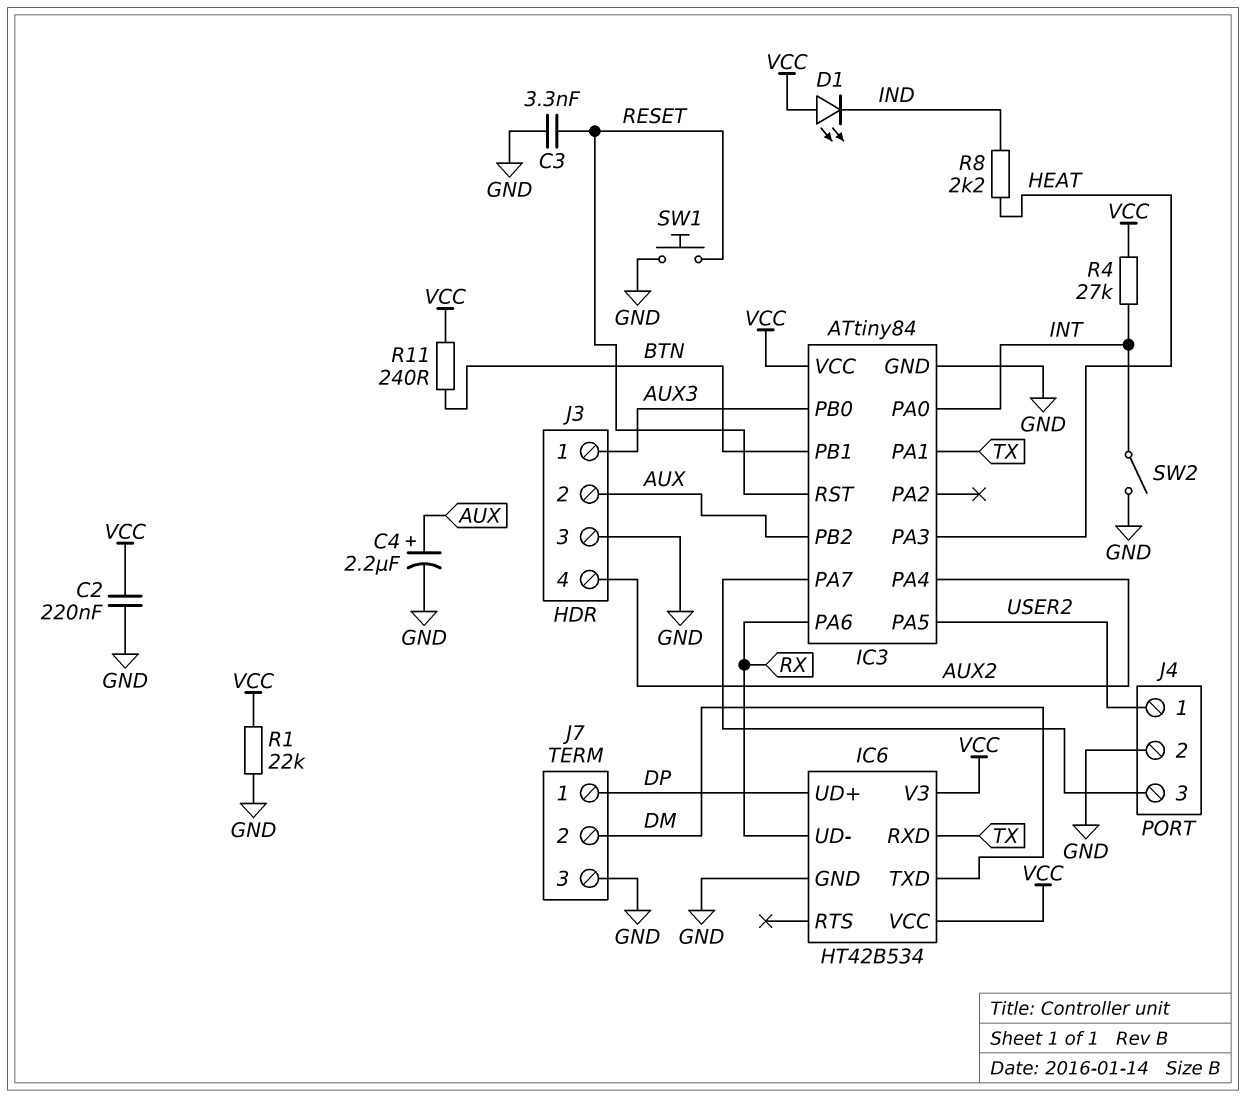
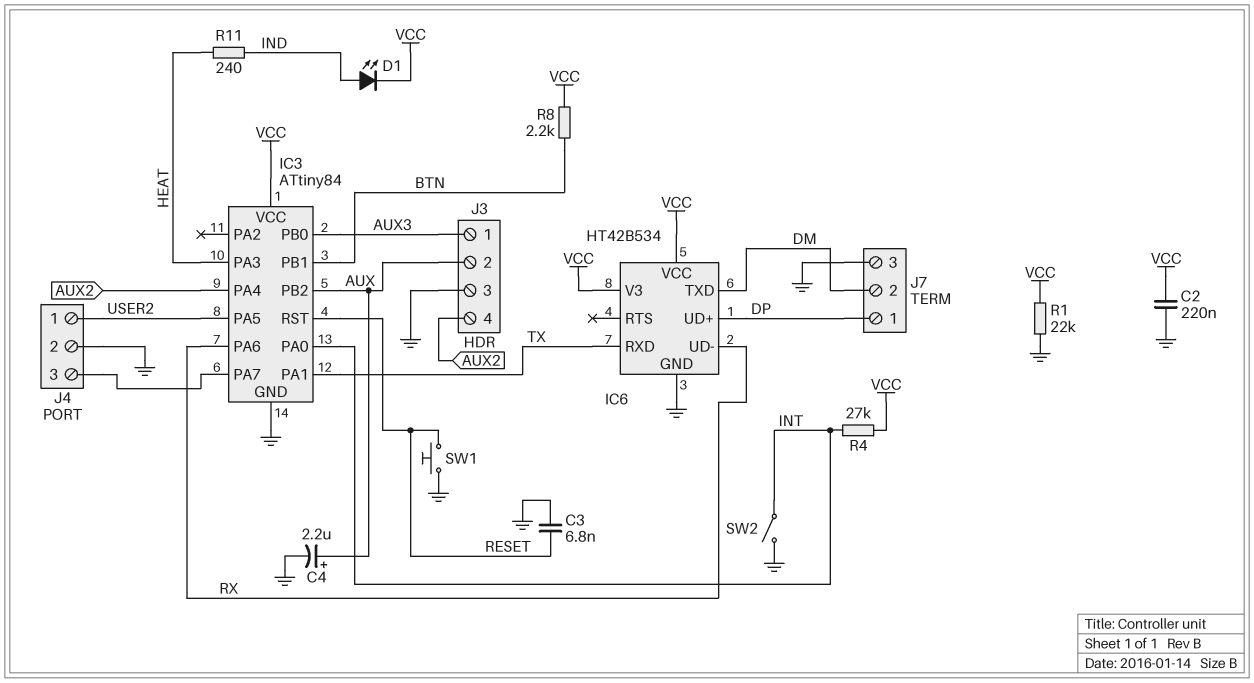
C3: 3.3nF (GND, RESET) -> 6.8nF (GND, RESET)
D1: LED (A VCC, K IND) -> LED (A IND, K VCC)
R8: 2.2k (HEAT, IND) -> 2.2k (BTN, VCC)
R11: 240 (BTN, VCC) -> 240 (HEAT, IND)

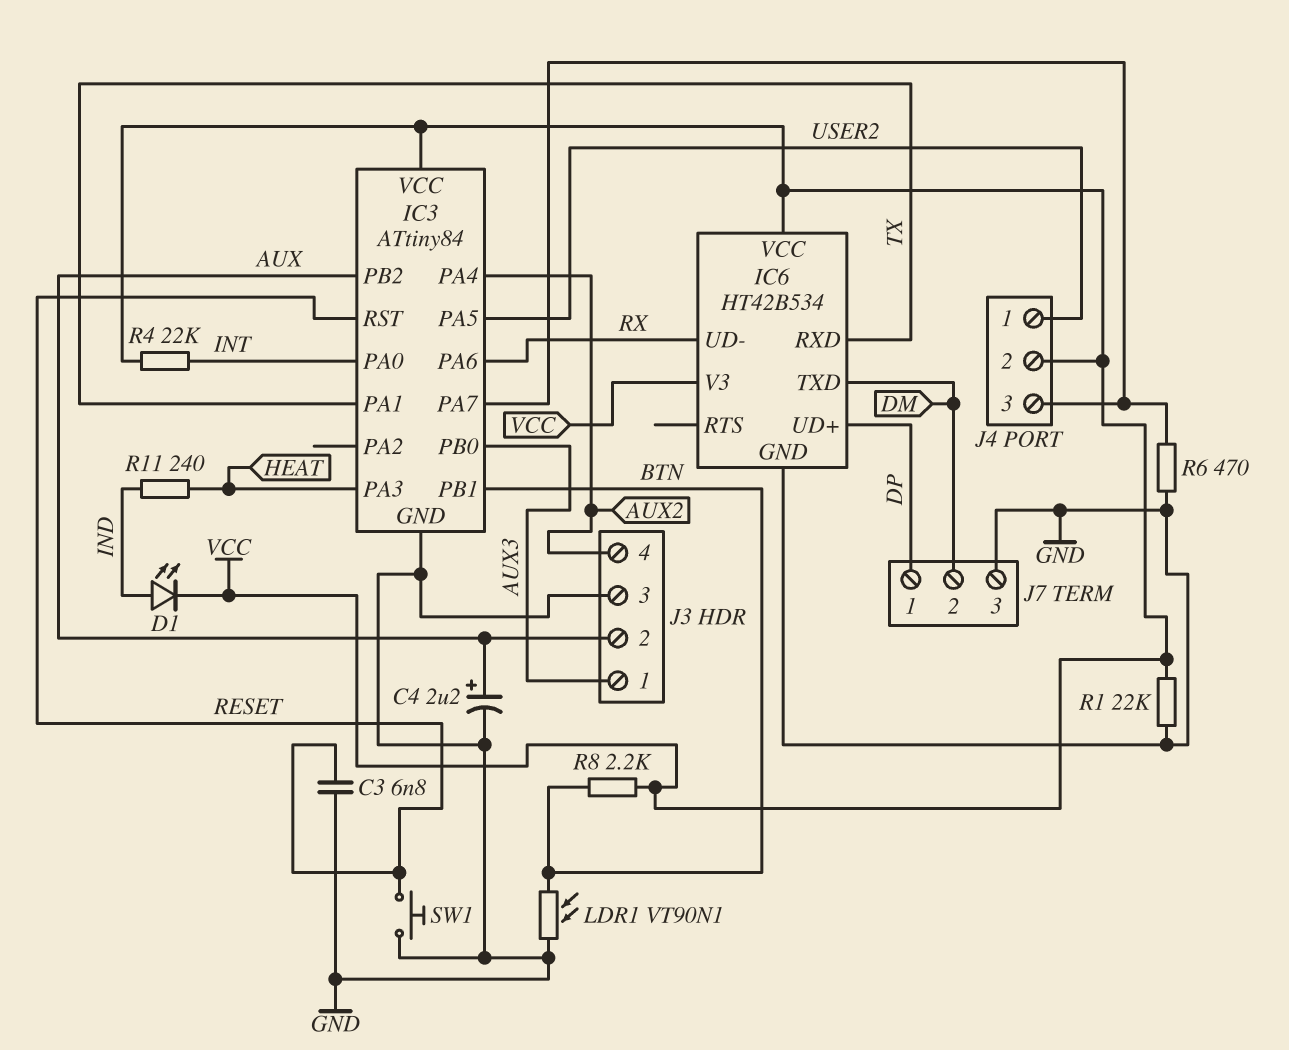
C2: 220nF (GND, VCC) -> none
J4 pin 2: GND -> VCC
LDR1: none -> VT90N1 (BTN, GND)
R4: 27k (INT, VCC) -> 22k (INT, VCC)
R6: none -> 470 (GND, IC3/PA7)
SW2: switch (GND, INT) -> none

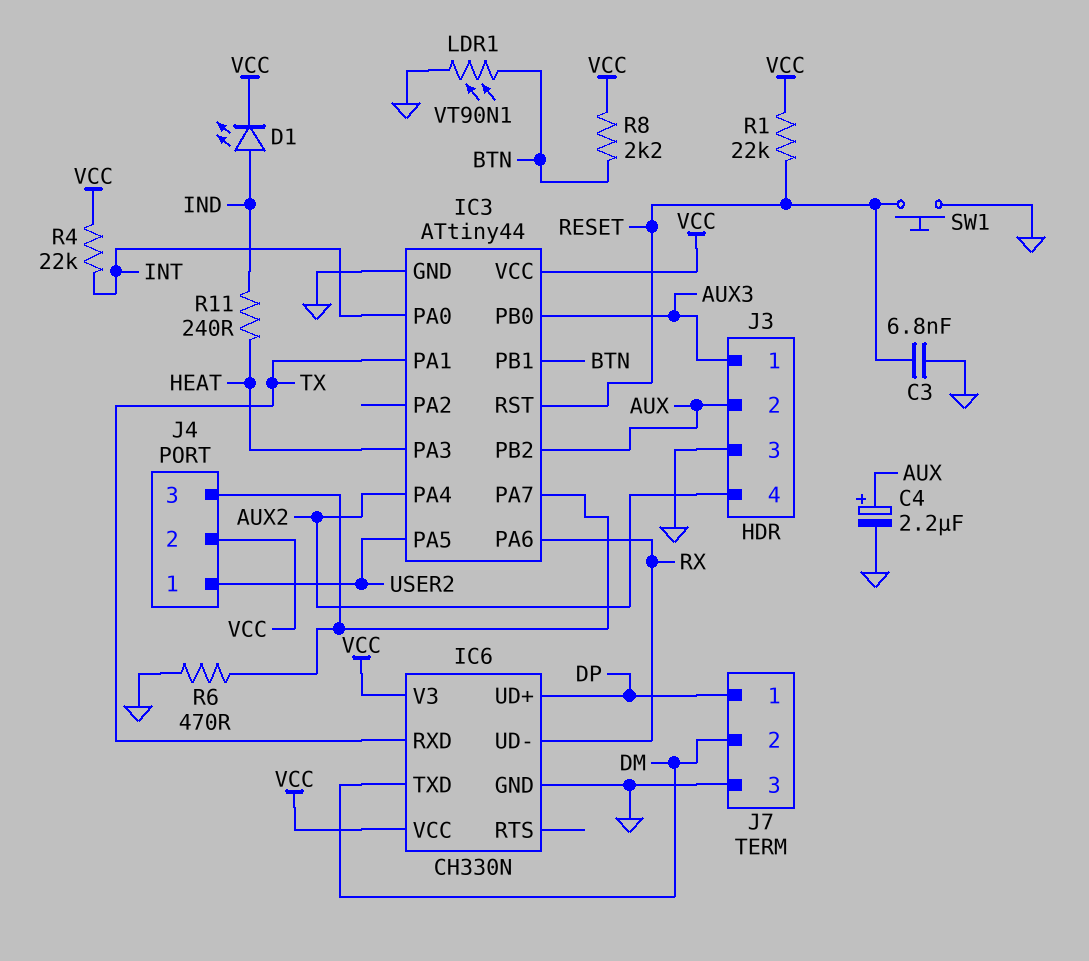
IC3: ATtiny84 -> ATtiny44
IC6: HT42B534 -> CH330N
R1: 22k (GND, VCC) -> 22k (RESET, VCC)

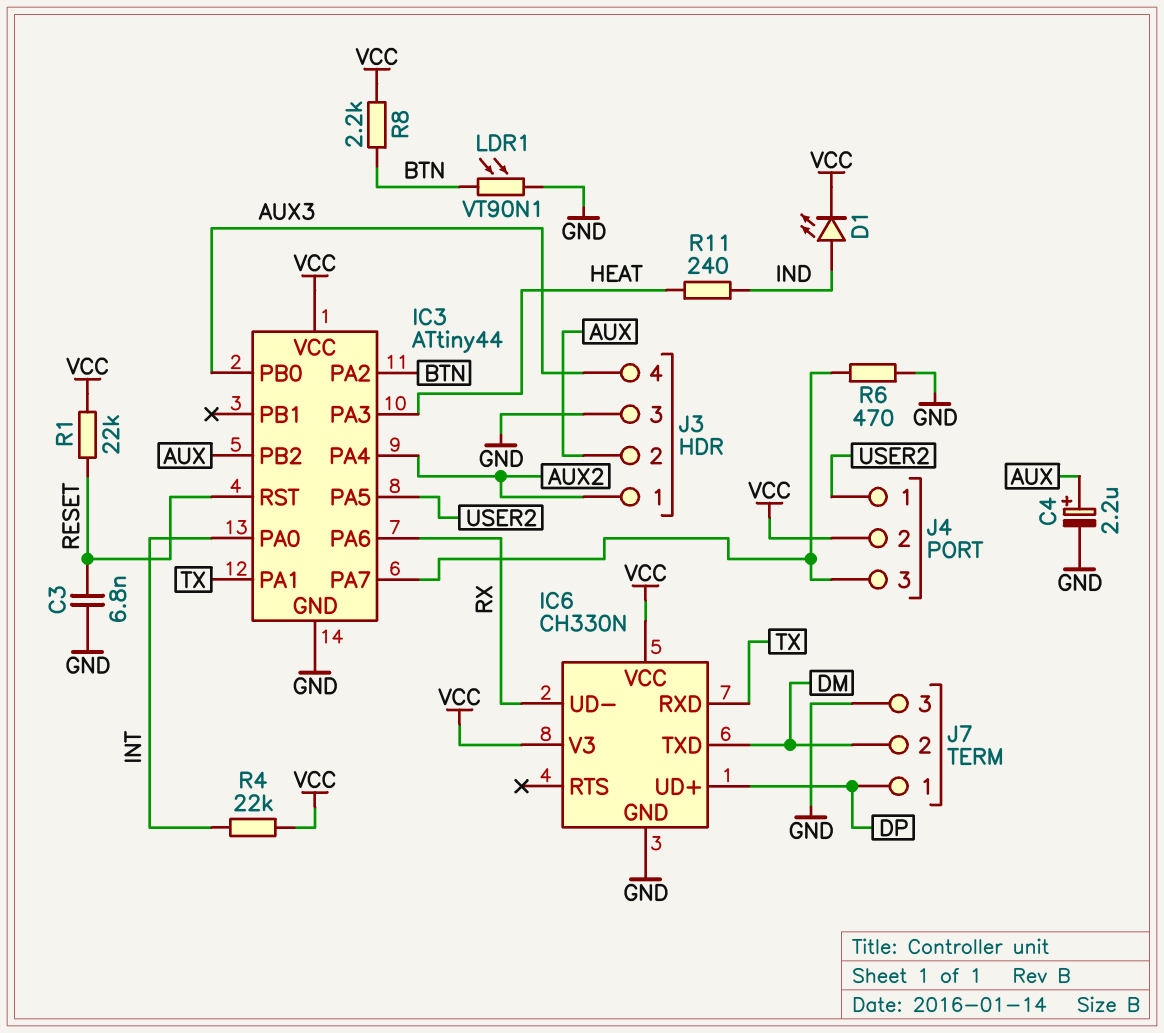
IC3 pin PA2: none -> BTN
IC3 pin PB1: BTN -> none
J3 pin 1: AUX3 -> AUX2
J3 pin 4: AUX2 -> AUX3
SW1: button (GND, RESET) -> none

